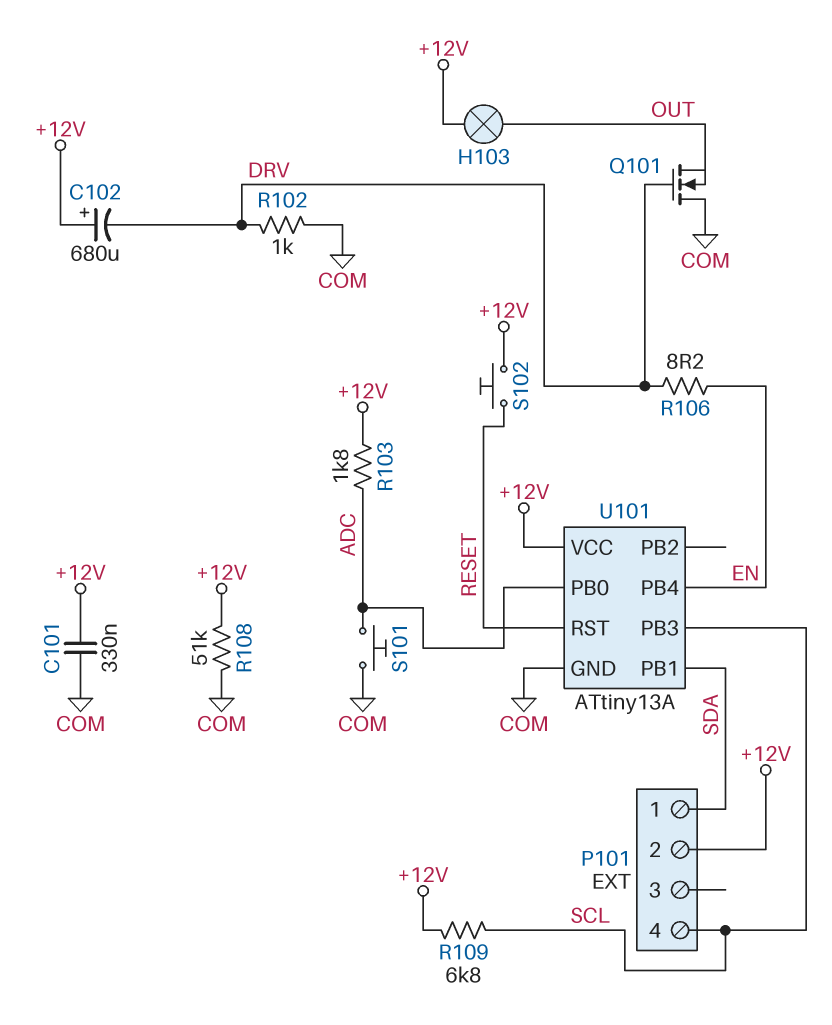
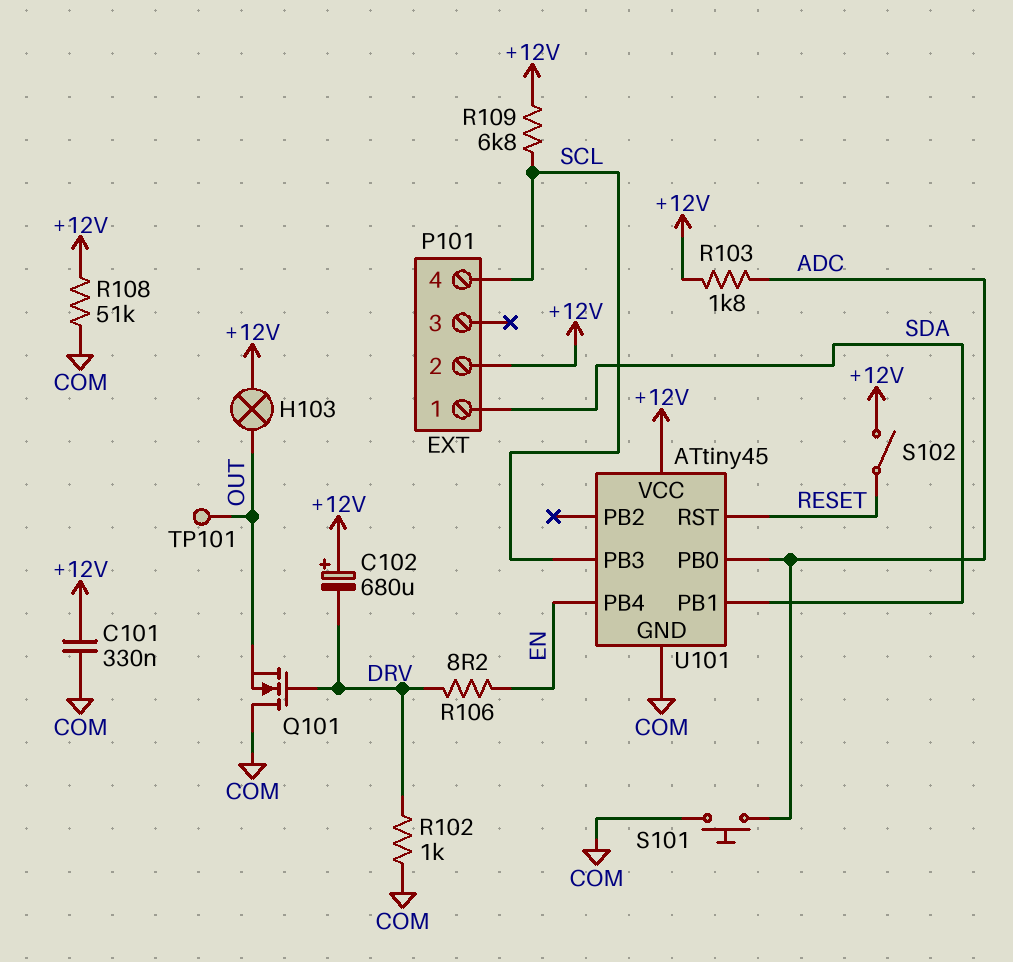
S102: button (+12V, RESET) -> switch (+12V, RESET)
TP101: none -> test point (OUT)
U101: ATtiny13A -> ATtiny45

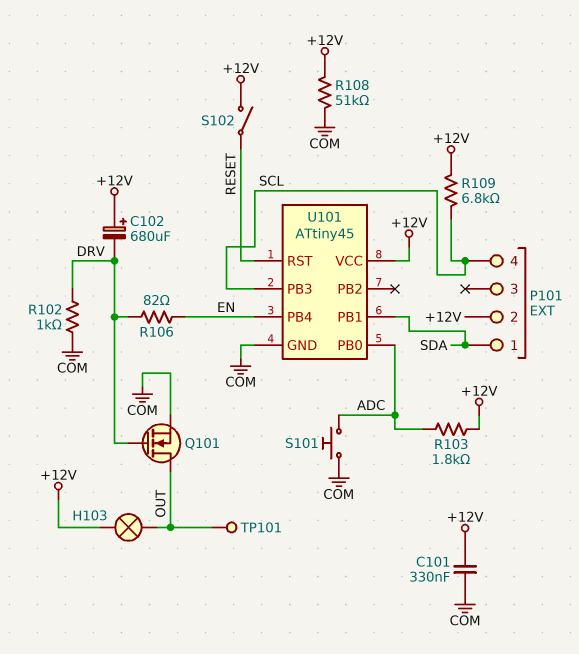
Q101: NMOS (G DRV, D COM, S OUT) -> NMOS (G DRV, D OUT, S COM)
R106: 8.2 (DRV, EN) -> 82 (DRV, EN)

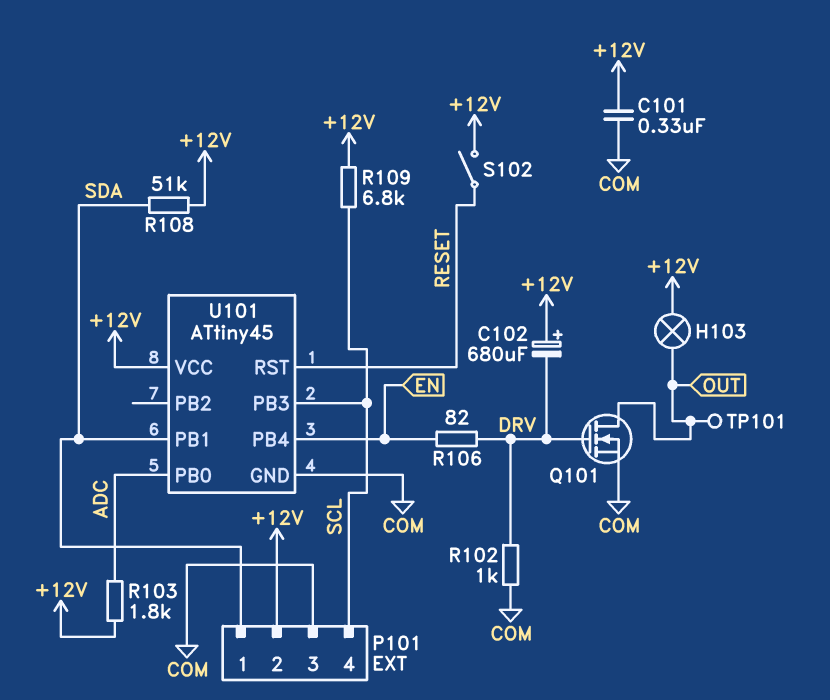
P101 pin 3: none -> COM
R108: 51k (+12V, COM) -> 51k (+12V, SDA)
S101: button (ADC, COM) -> none

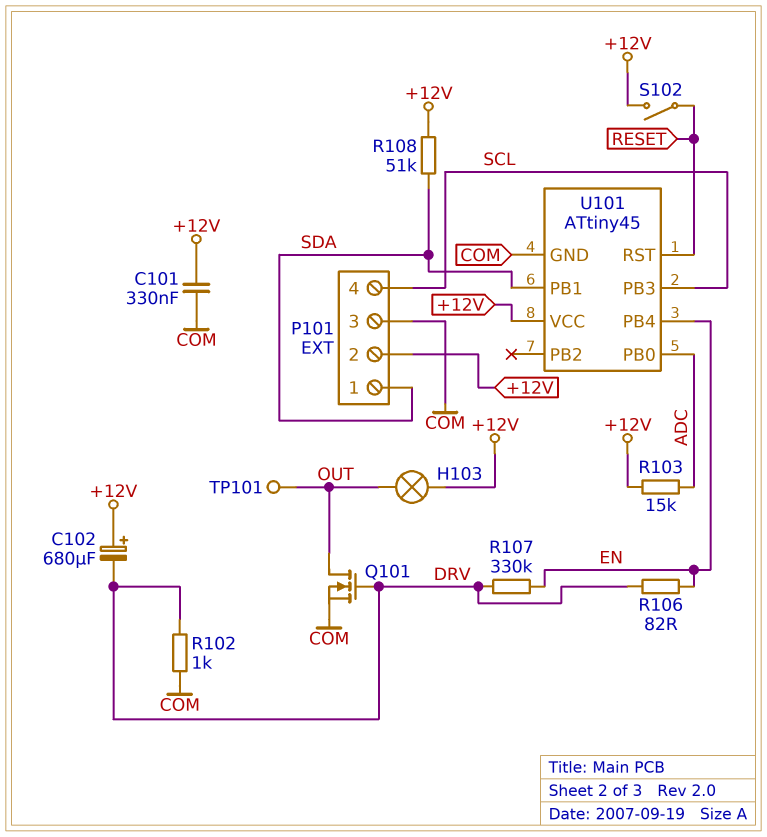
R103: 1.8k (+12V, ADC) -> 15k (+12V, ADC)
R107: none -> 330k (DRV, EN)
R109: 6.8k (+12V, SCL) -> none

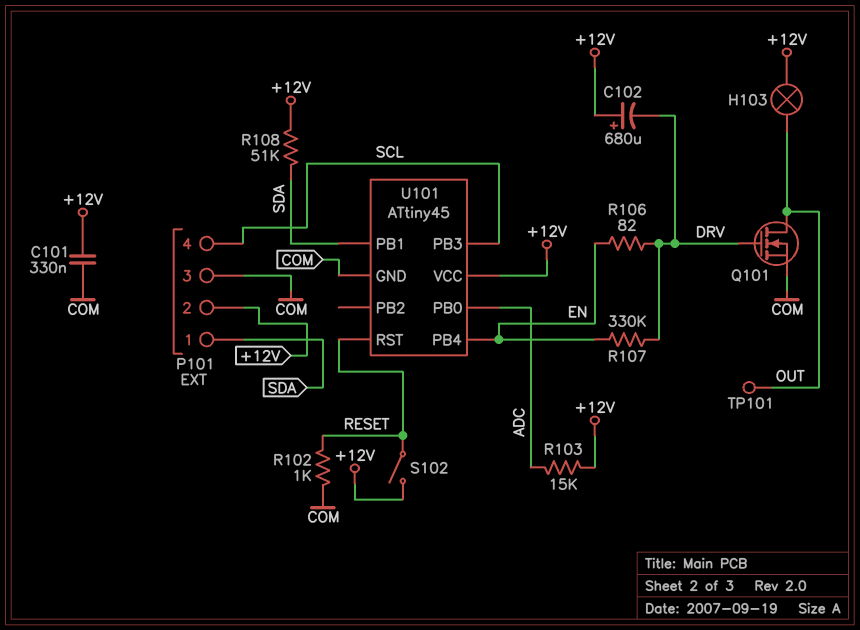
R102: 1k (COM, DRV) -> 1k (COM, RESET)

